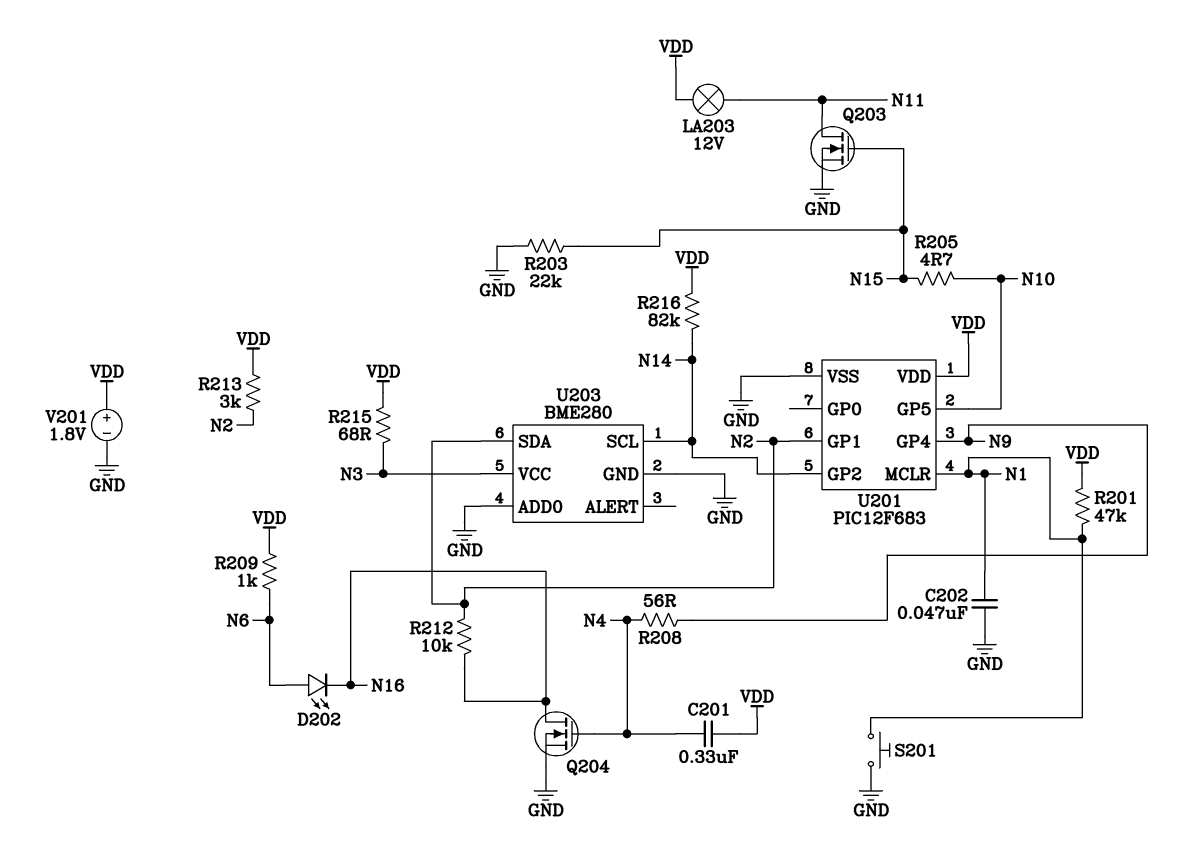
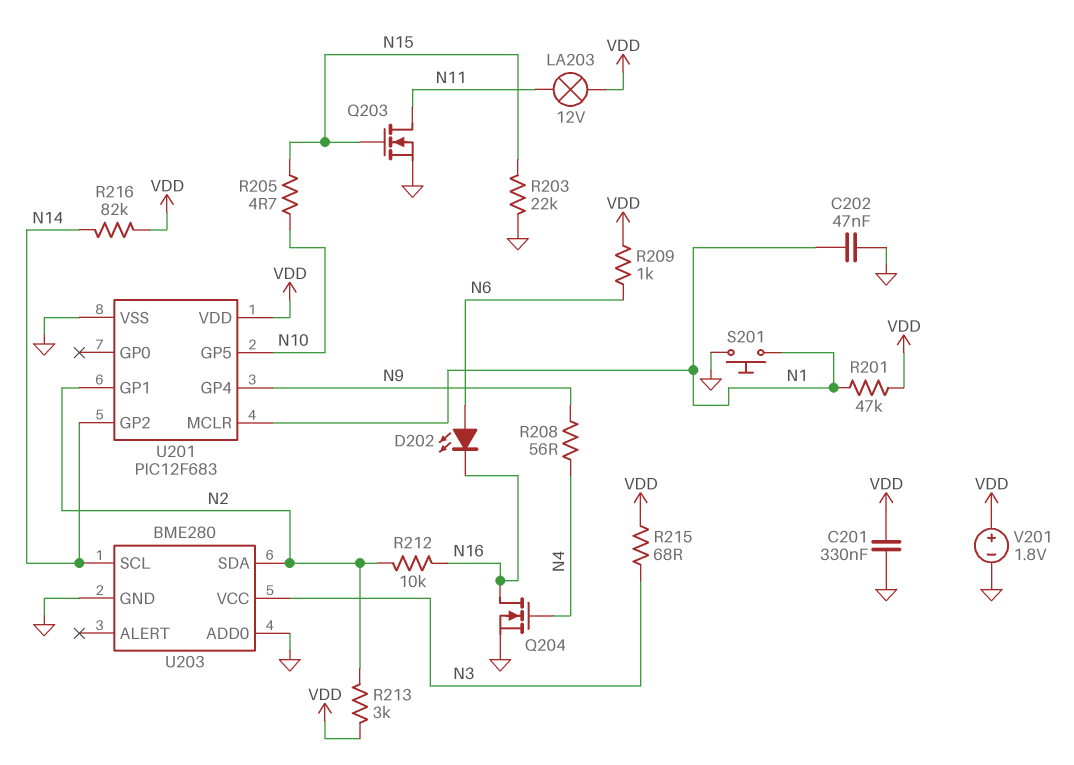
C201: 330nF (N4, VDD) -> 330nF (GND, VDD)

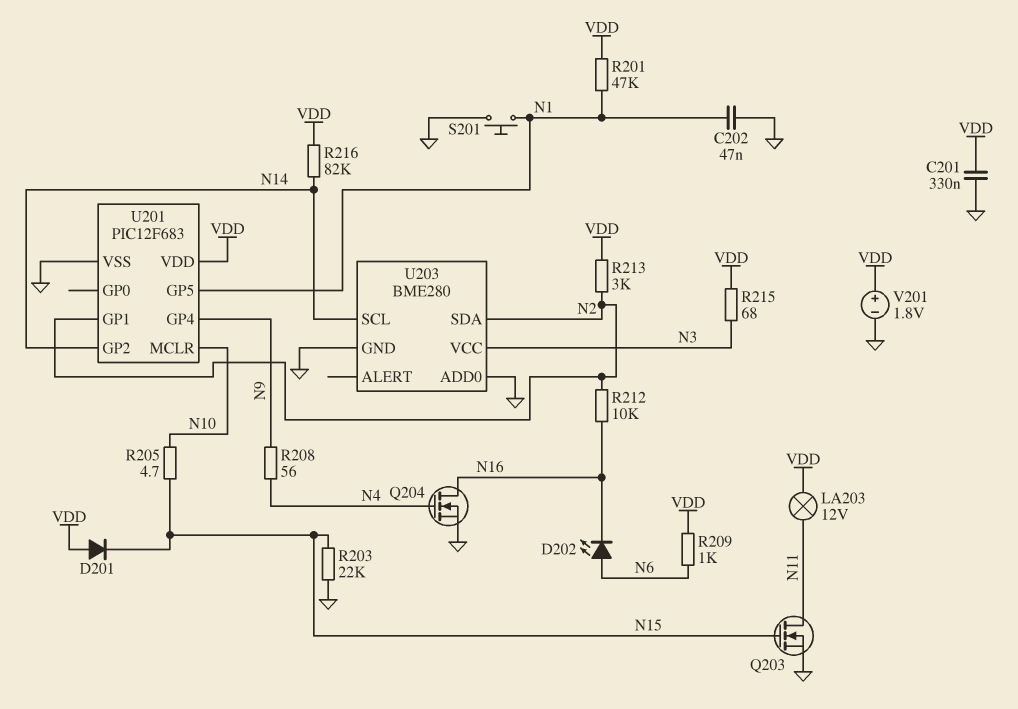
D201: none -> diode (A VDD, K N15)
U201 pin GP5: N10 -> N1
U201 pin MCLR: N1 -> N10

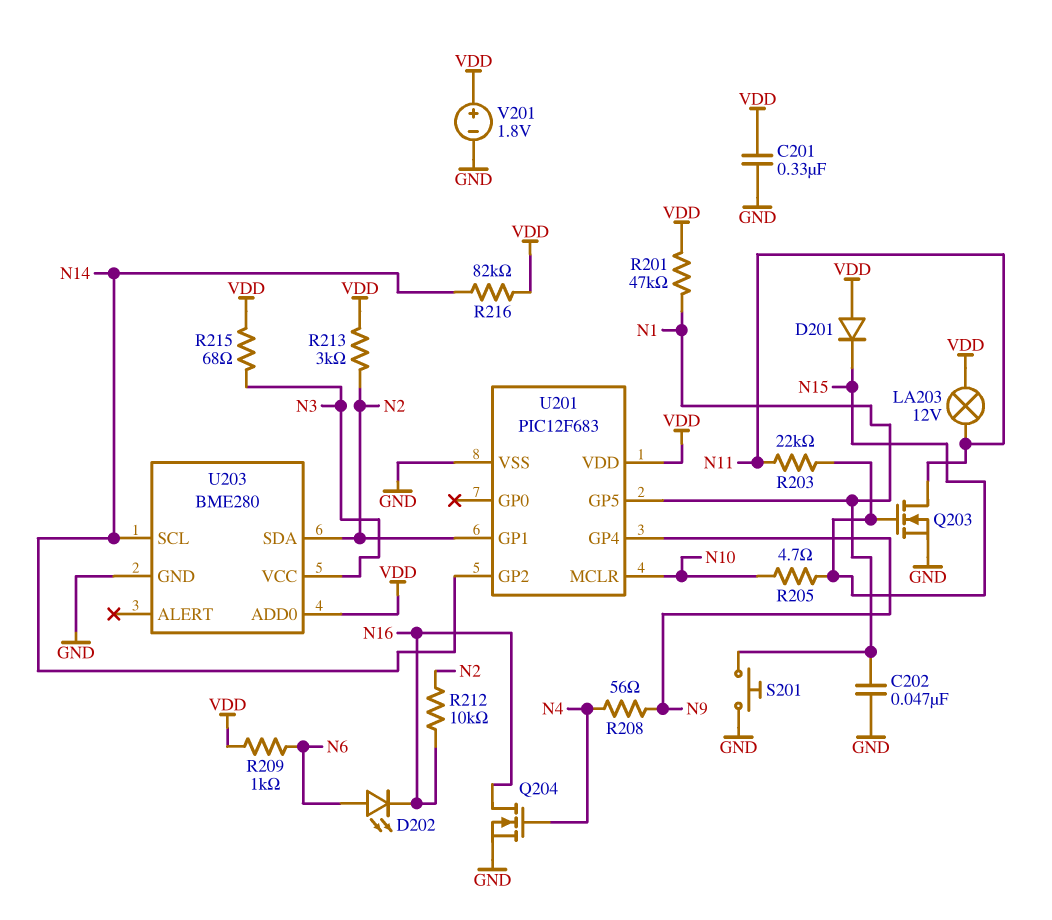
R203: 22k (GND, N15) -> 22k (N11, N15)
U203 pin ADD0: GND -> VDD

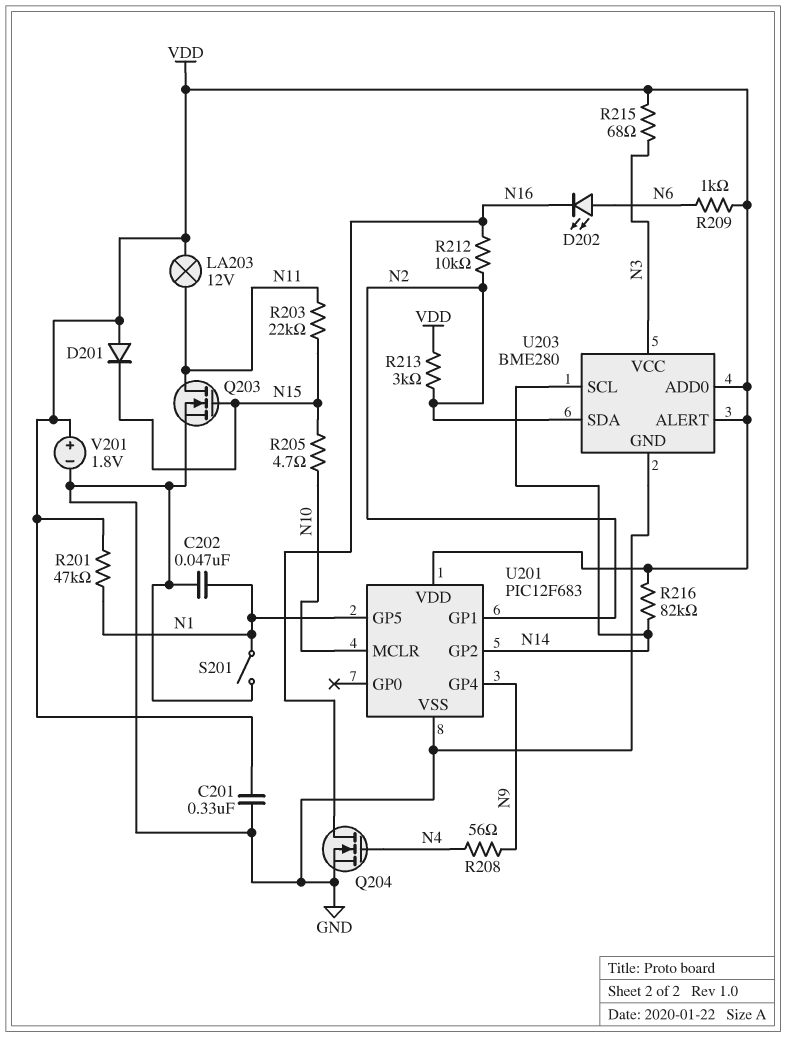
S201: button (GND, N1) -> switch (GND, N1)
U203 pin ALERT: none -> VDD

